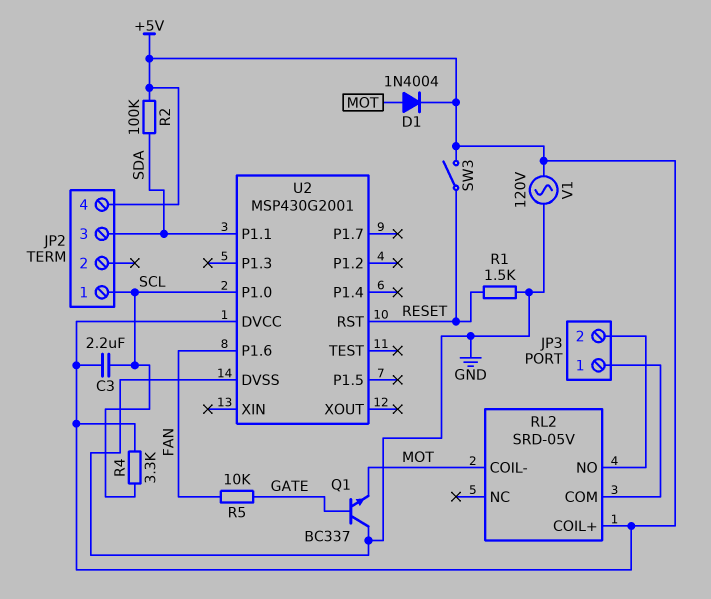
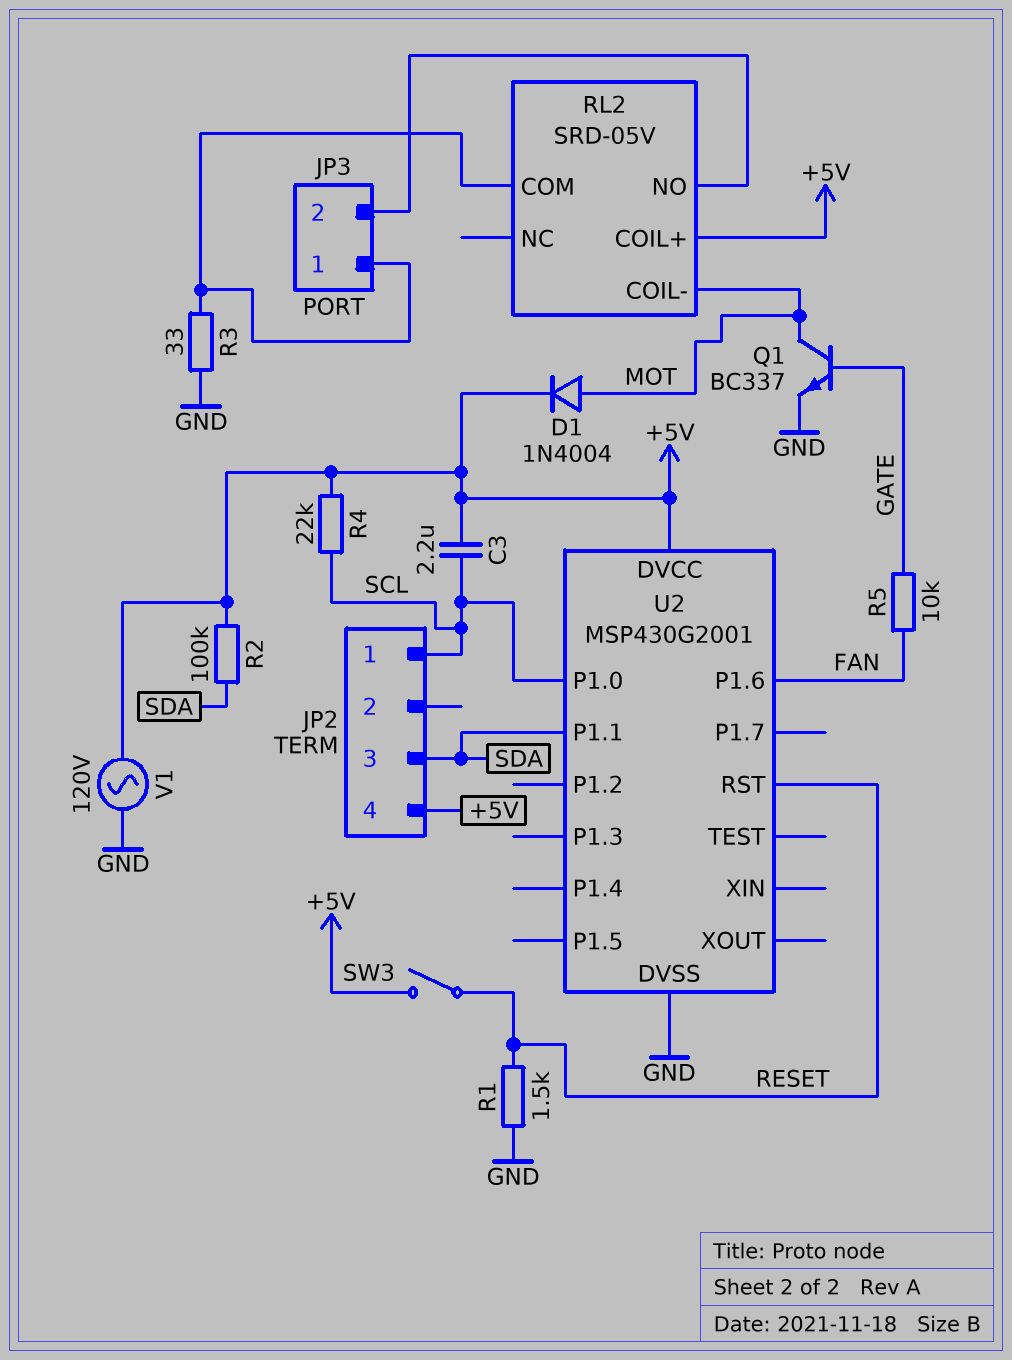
Q1: NPN BC337 (B GATE, C GND, E MOT) -> NPN BC337 (B GATE, C MOT, E GND)
R3: none -> 33 (GND, JP3/1)
R4: 3.3k (+5V, SCL) -> 22k (+5V, SCL)

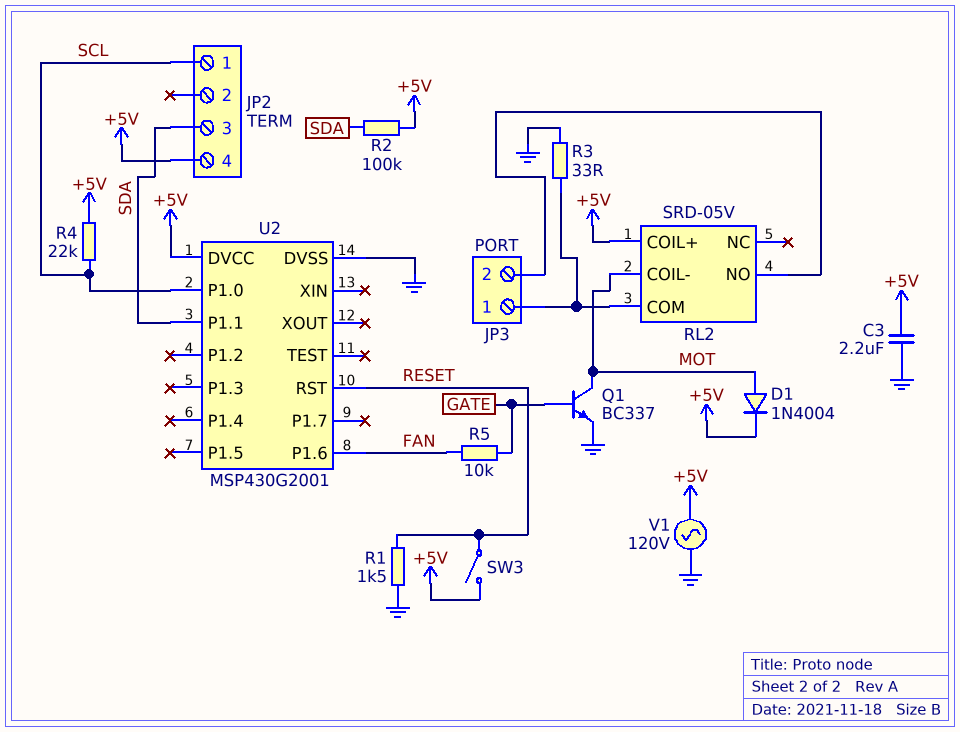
C3: 2.2uF (+5V, SCL) -> 2.2uF (+5V, GND)

